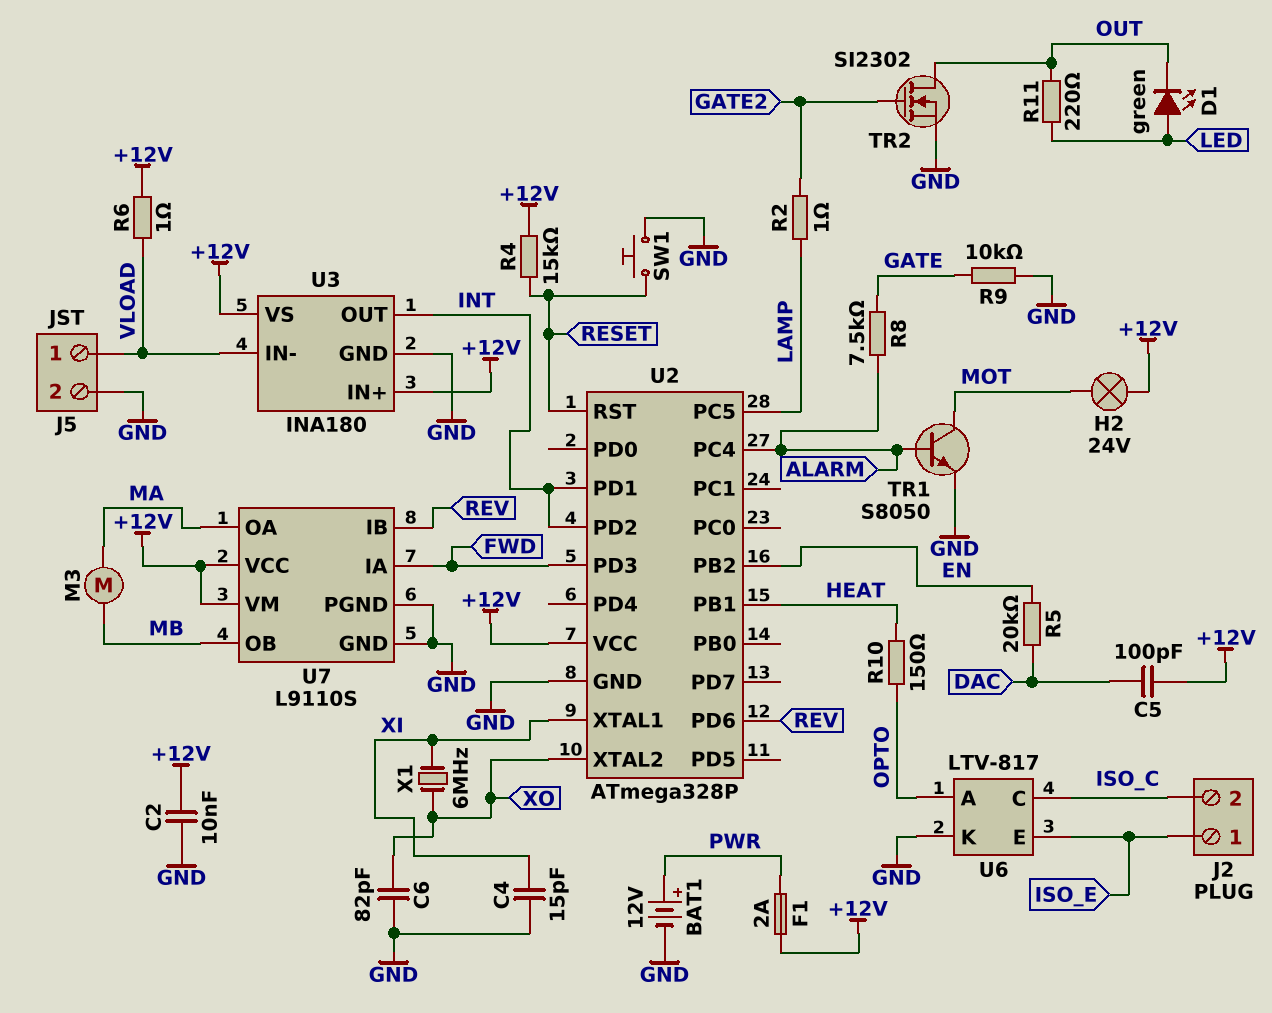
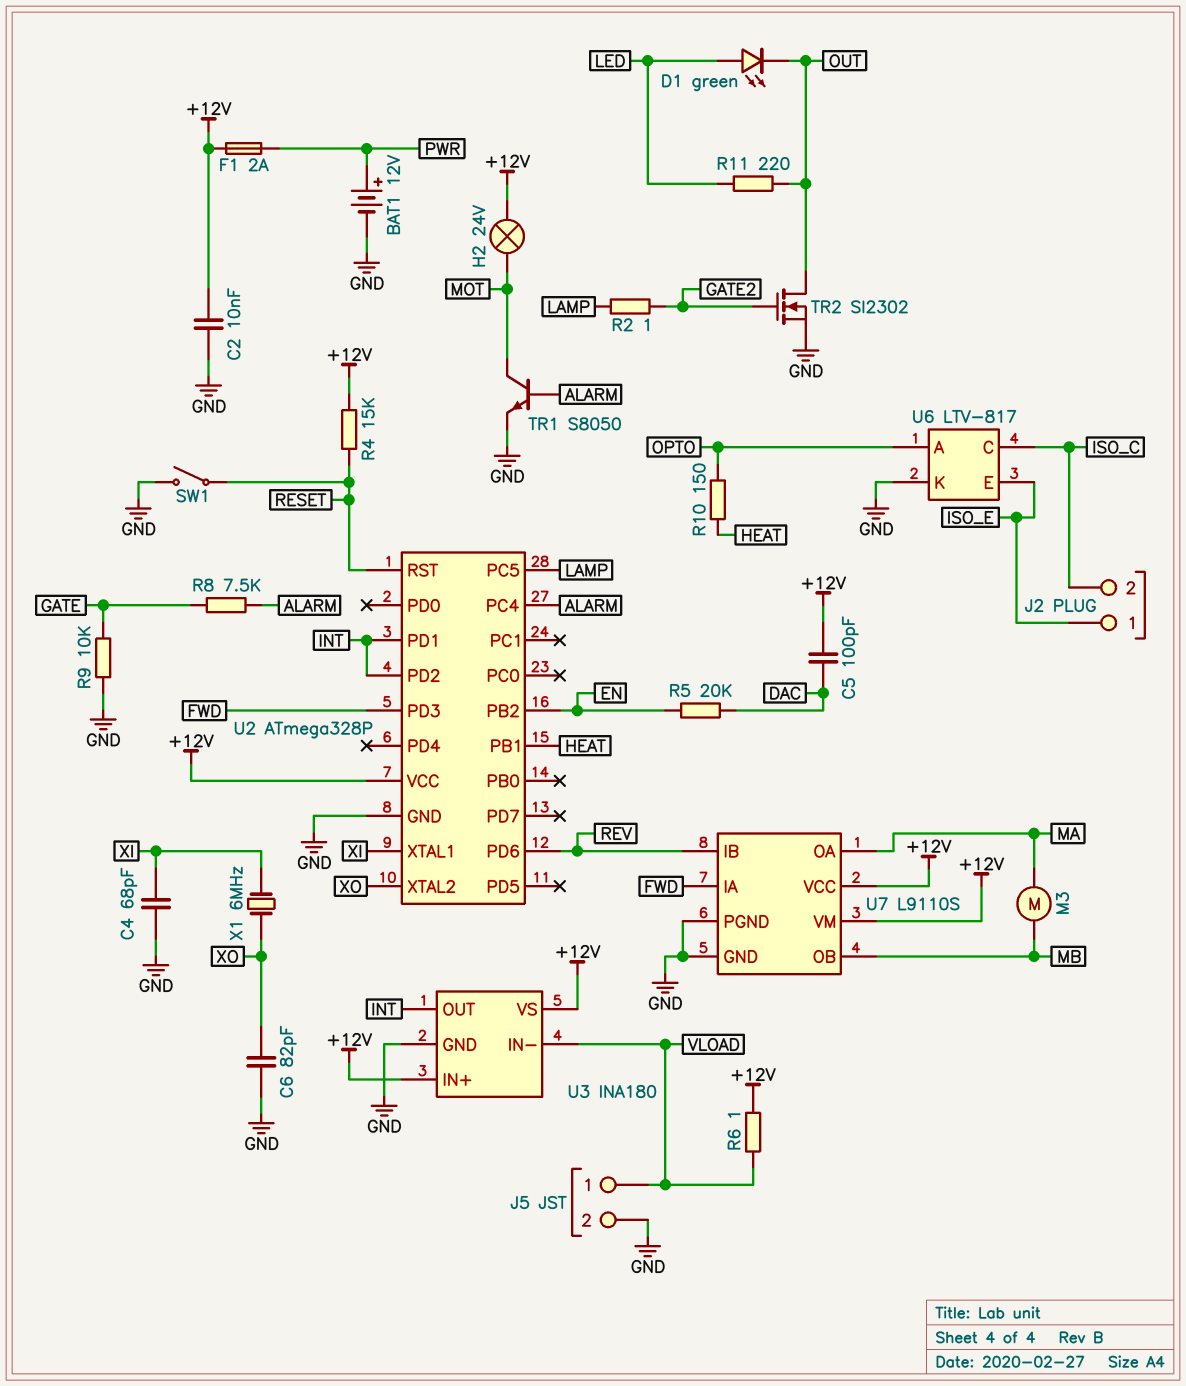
C4: 15pF (GND, XI) -> 68pF (GND, XI)
SW1: button (GND, RESET) -> switch (GND, RESET)

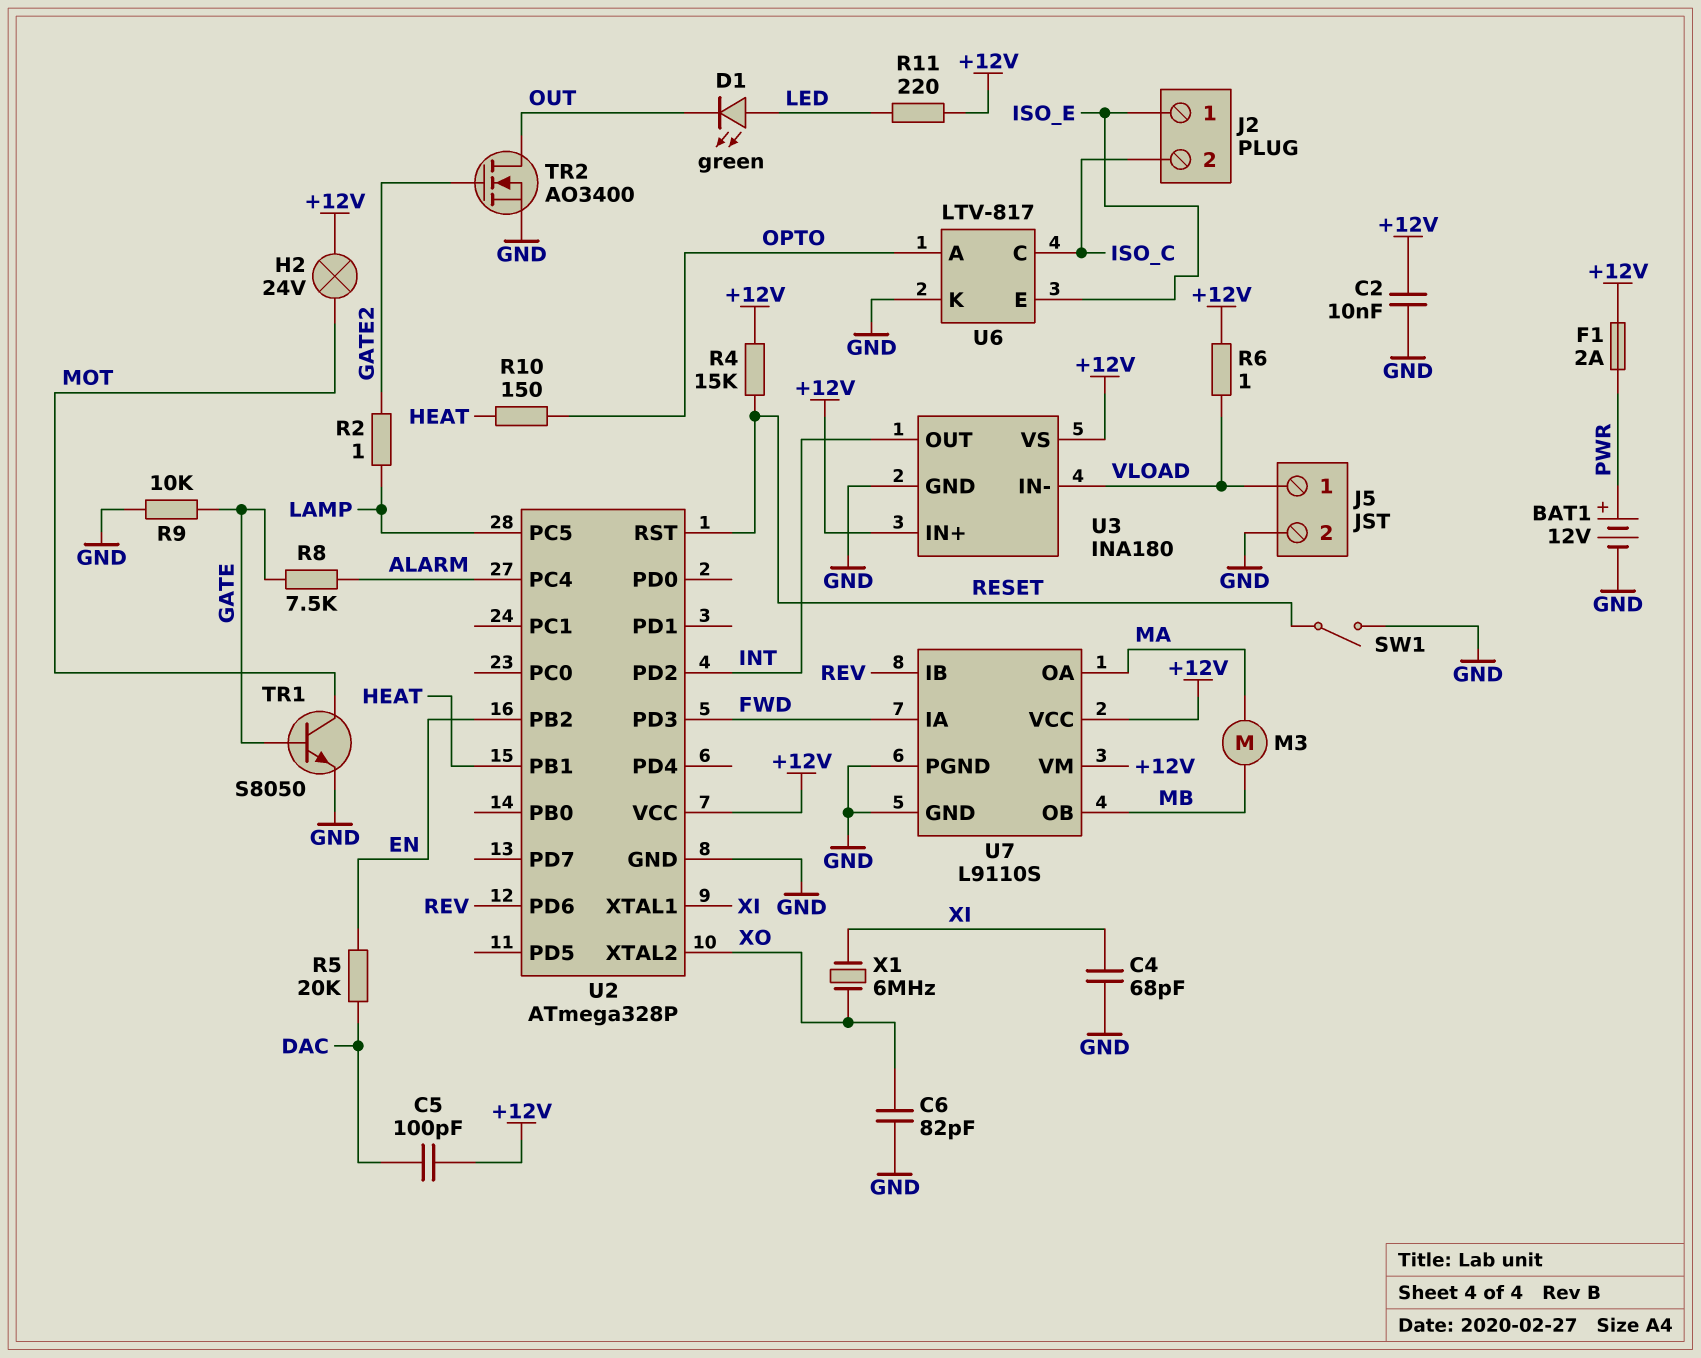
R11: 220 (LED, OUT) -> 220 (+12V, LED)
TR1: NPN S8050 (B ALARM, C MOT, E GND) -> NPN S8050 (B GATE, C MOT, E GND)
TR2: NMOS SI2302 (G GATE2, D OUT, S GND) -> NMOS AO3400 (G GATE2, D OUT, S GND)
U2 pin PD1: INT -> none

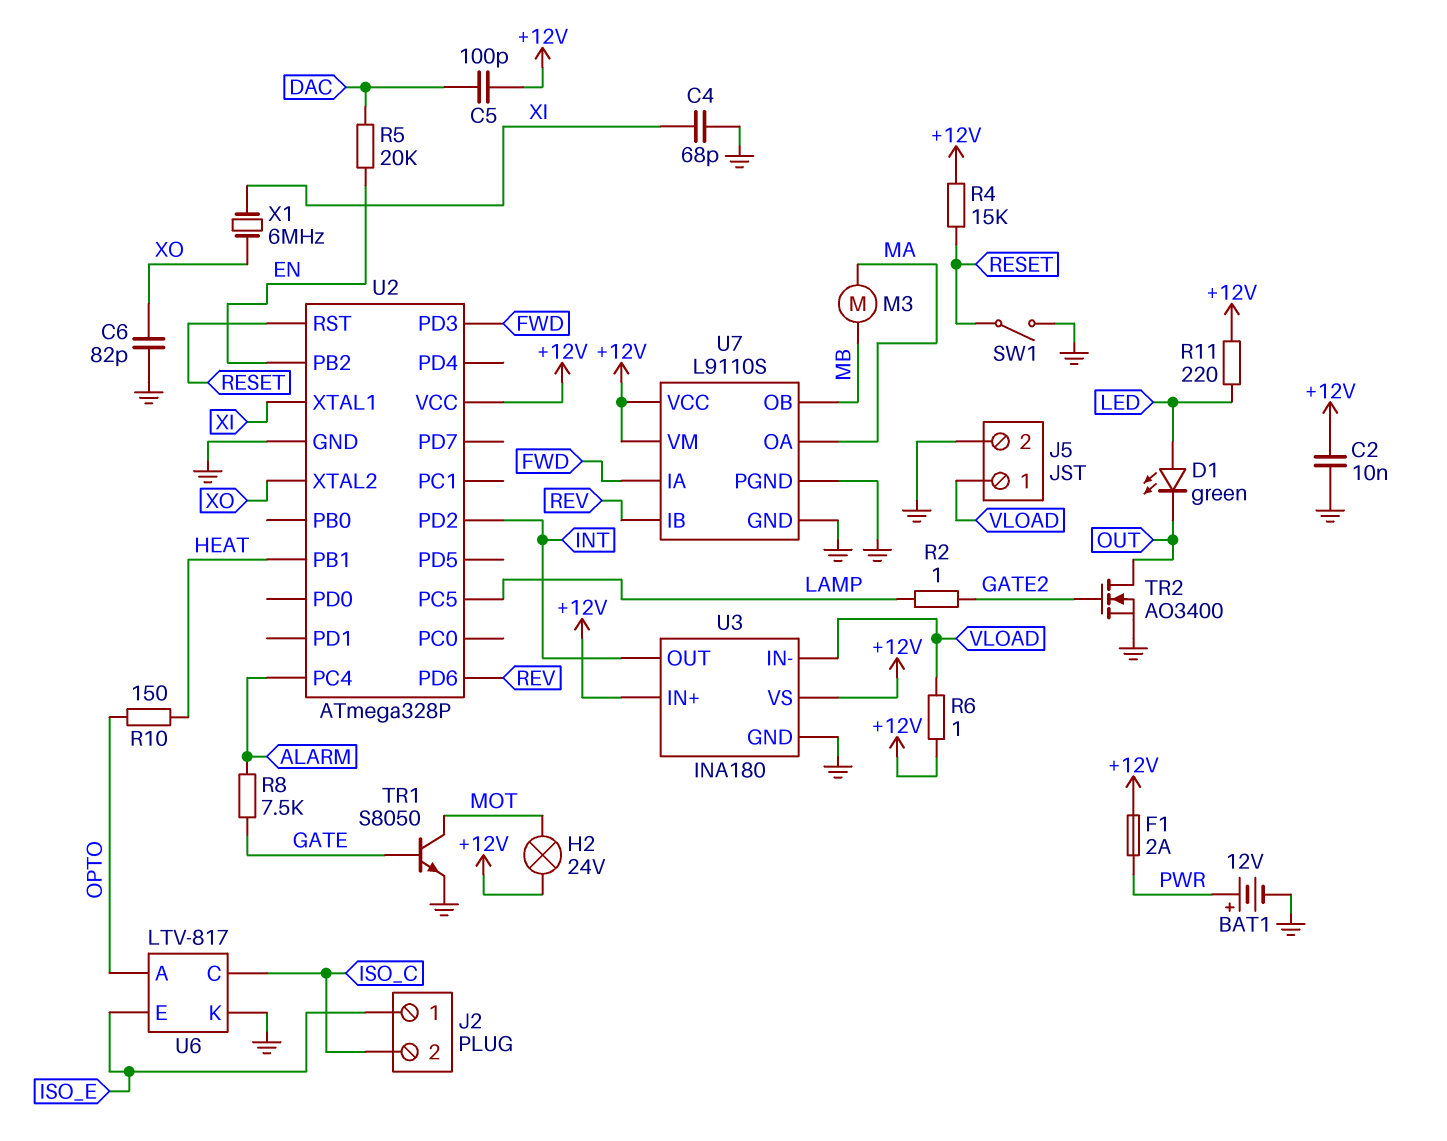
R9: 10k (GATE, GND) -> none

